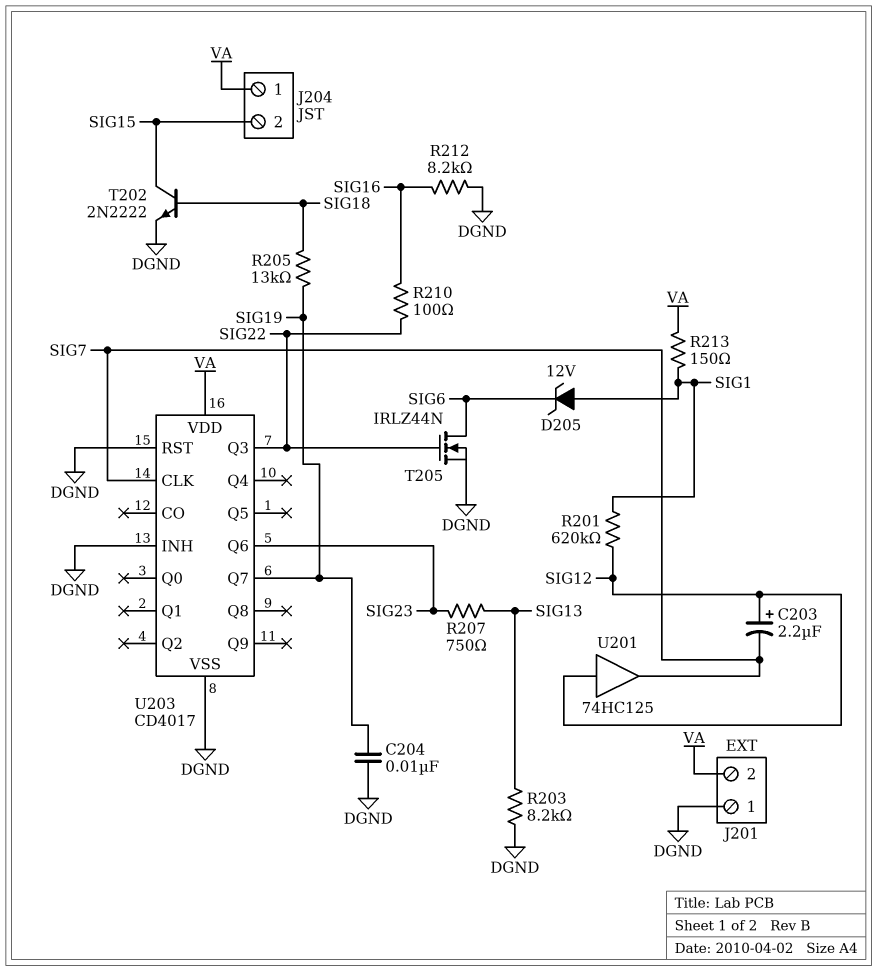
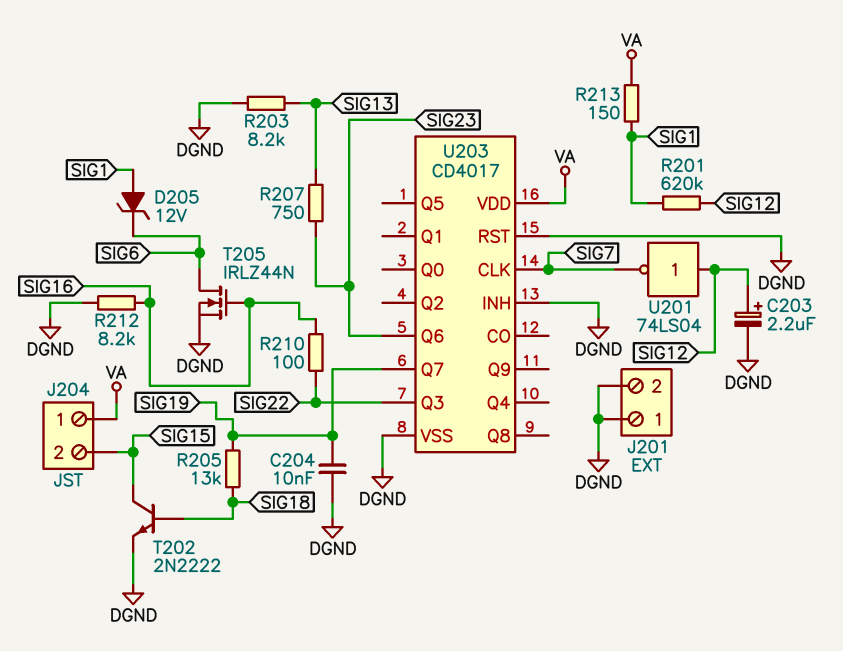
C203: 2.2uF (plus SIG12, minus SIG7) -> 2.2uF (plus SIG12, minus DGND)
J201 pin 2: VA -> DGND
T205: NMOS IRLZ44N (G SIG22, D SIG6, S DGND) -> NMOS IRLZ44N (G SIG16, D SIG6, S DGND)
U201: buffer 74HC125 (in SIG12, out SIG7) -> NOT 74LS04 (in SIG12, out SIG7)

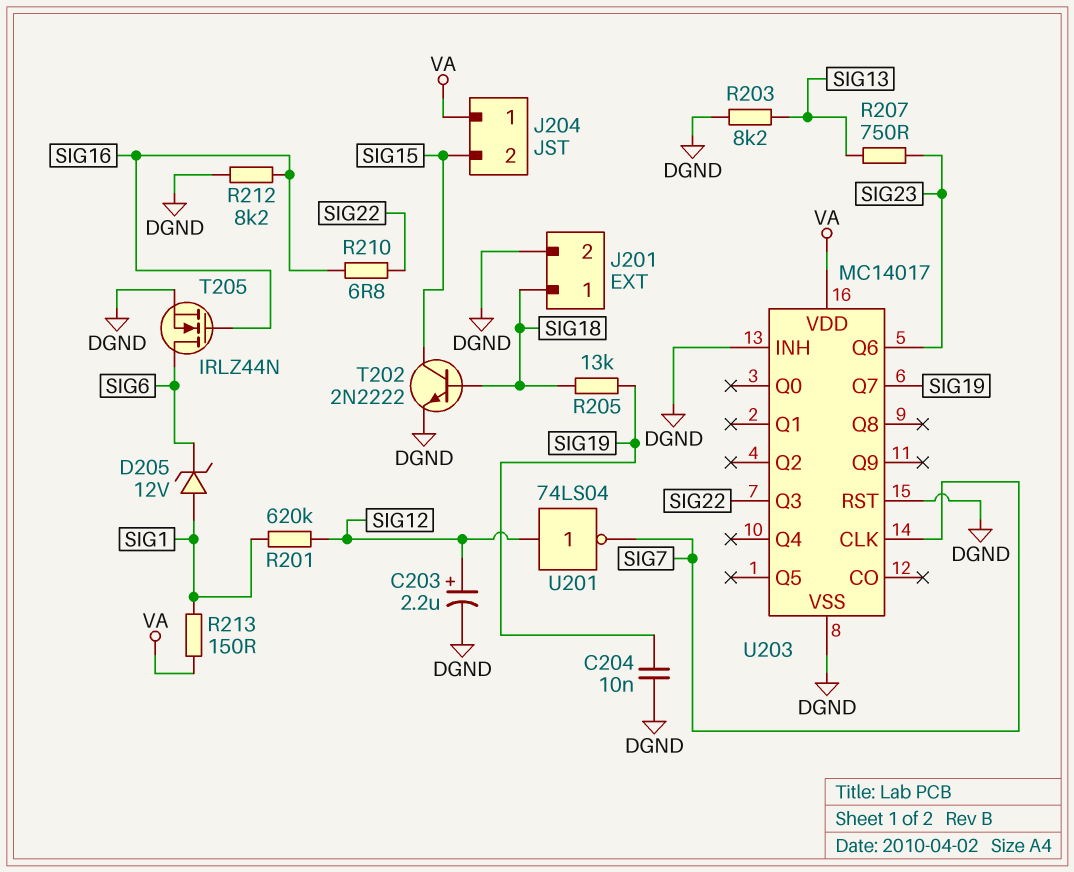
J201 pin 1: DGND -> SIG18
R210: 100 (SIG16, SIG22) -> 6.8 (SIG16, SIG22)
U203: CD4017 -> MC14017

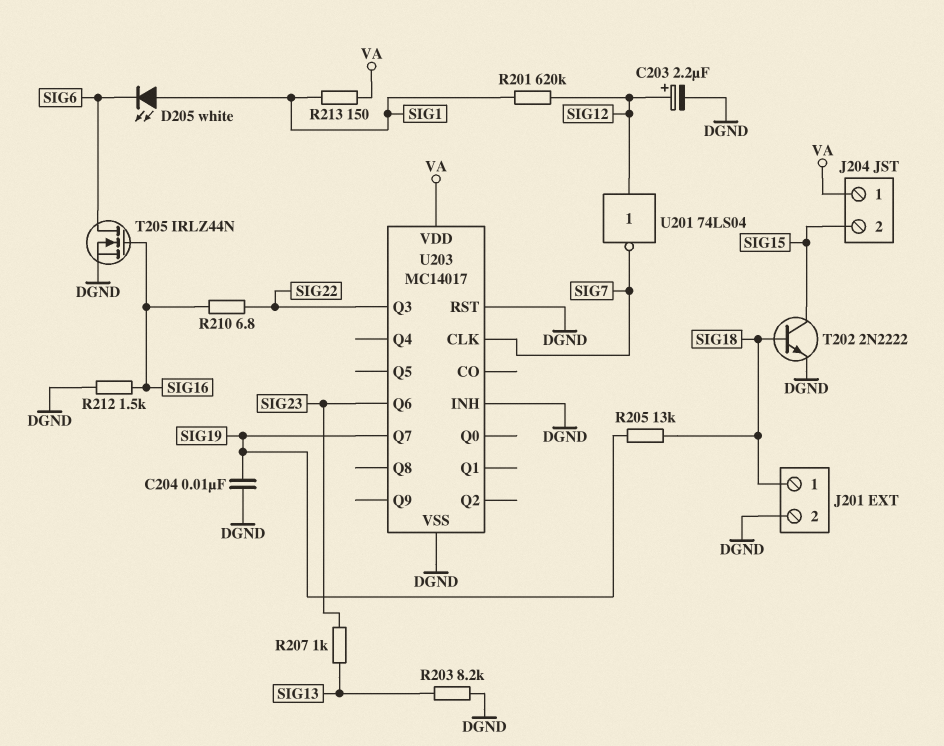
D205: zener 12V (A SIG1, K SIG6) -> LED white (A SIG1, K SIG6)
R207: 750 (SIG13, SIG23) -> 1k (SIG13, SIG23)
R212: 8.2k (DGND, SIG16) -> 1.5k (DGND, SIG16)

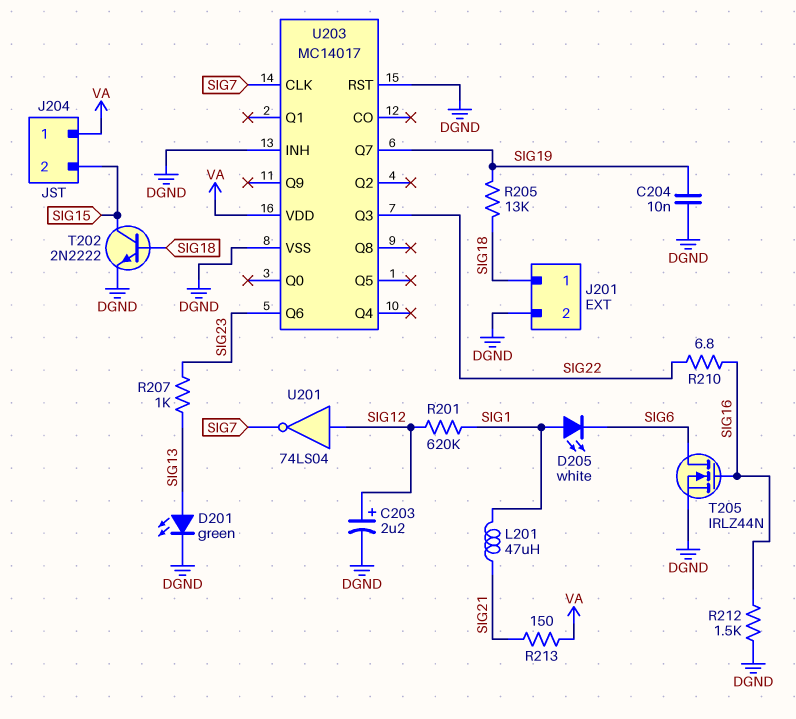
D201: none -> LED green (A SIG13, K DGND)
L201: none -> 47uH (SIG1, SIG21)
R203: 8.2k (DGND, SIG13) -> none
R213: 150 (SIG1, VA) -> 150 (SIG21, VA)

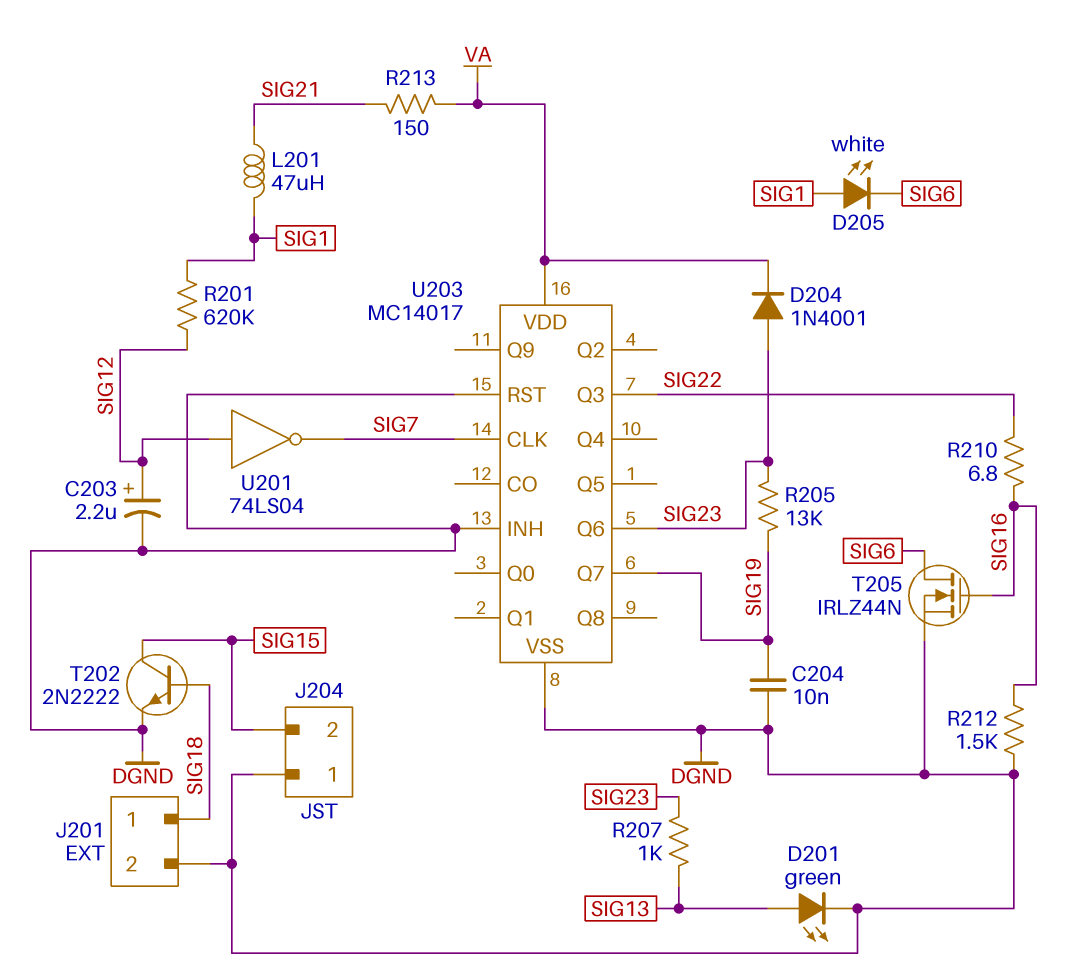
D204: none -> diode 1N4001 (A SIG23, K VA)
J204 pin 1: VA -> DGND
R205: 13k (SIG18, SIG19) -> 13k (SIG19, SIG23)

